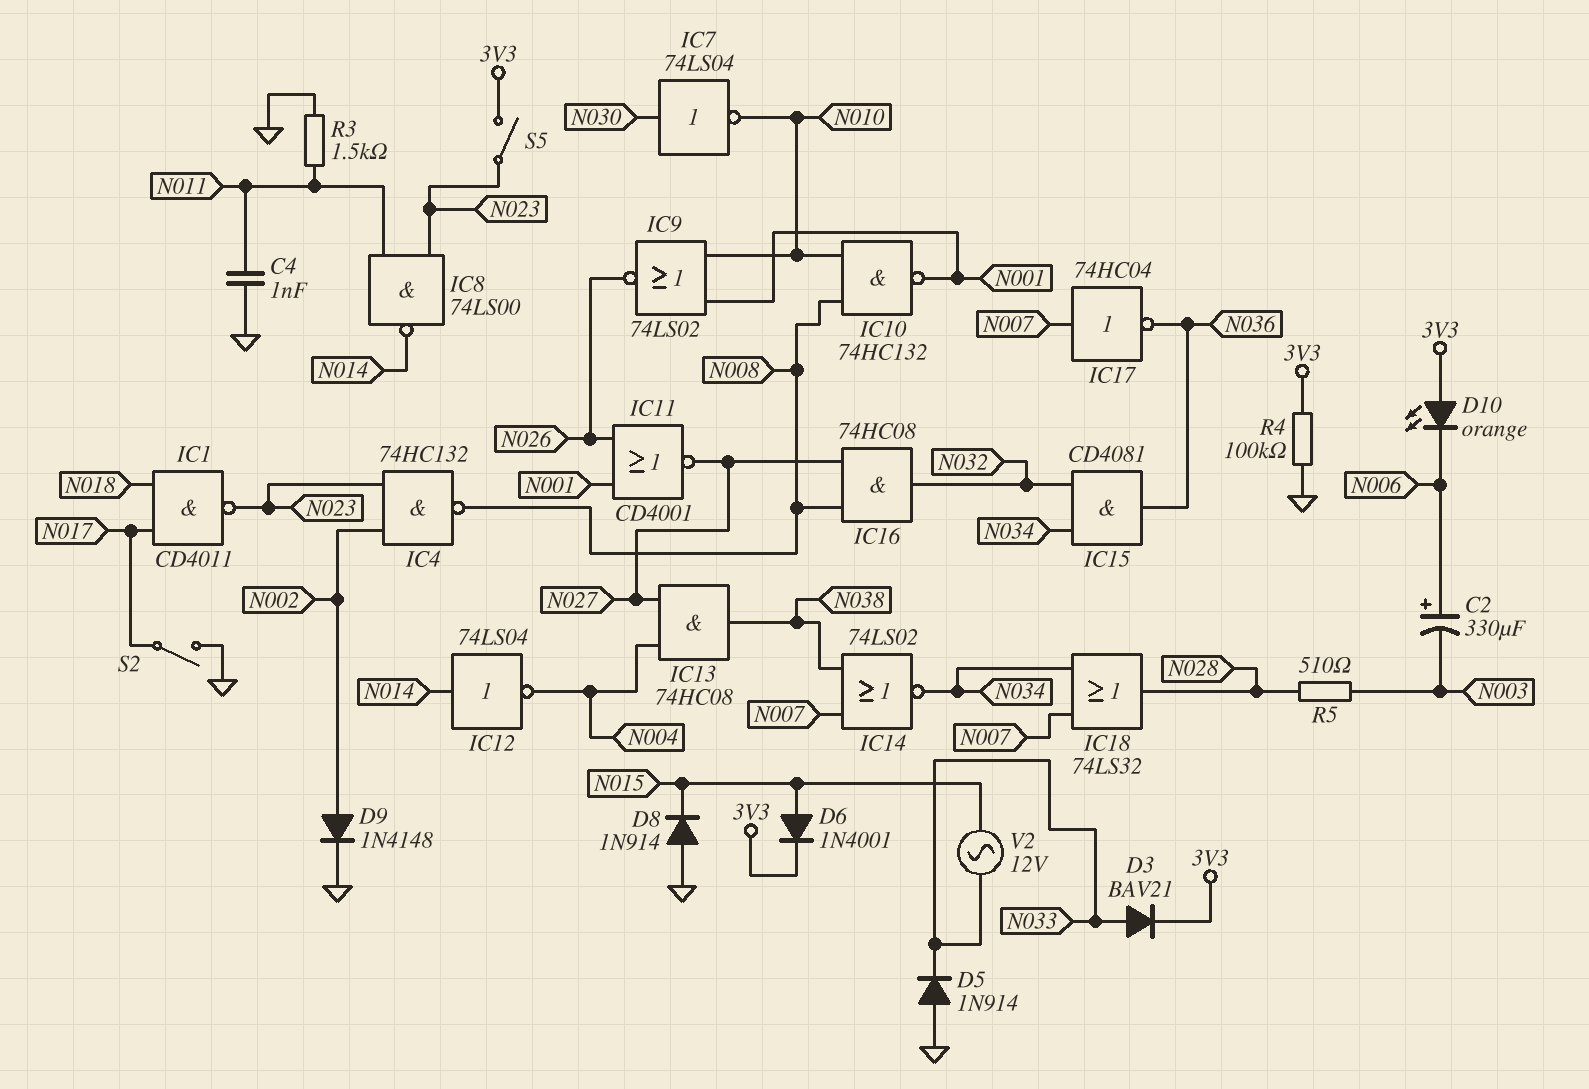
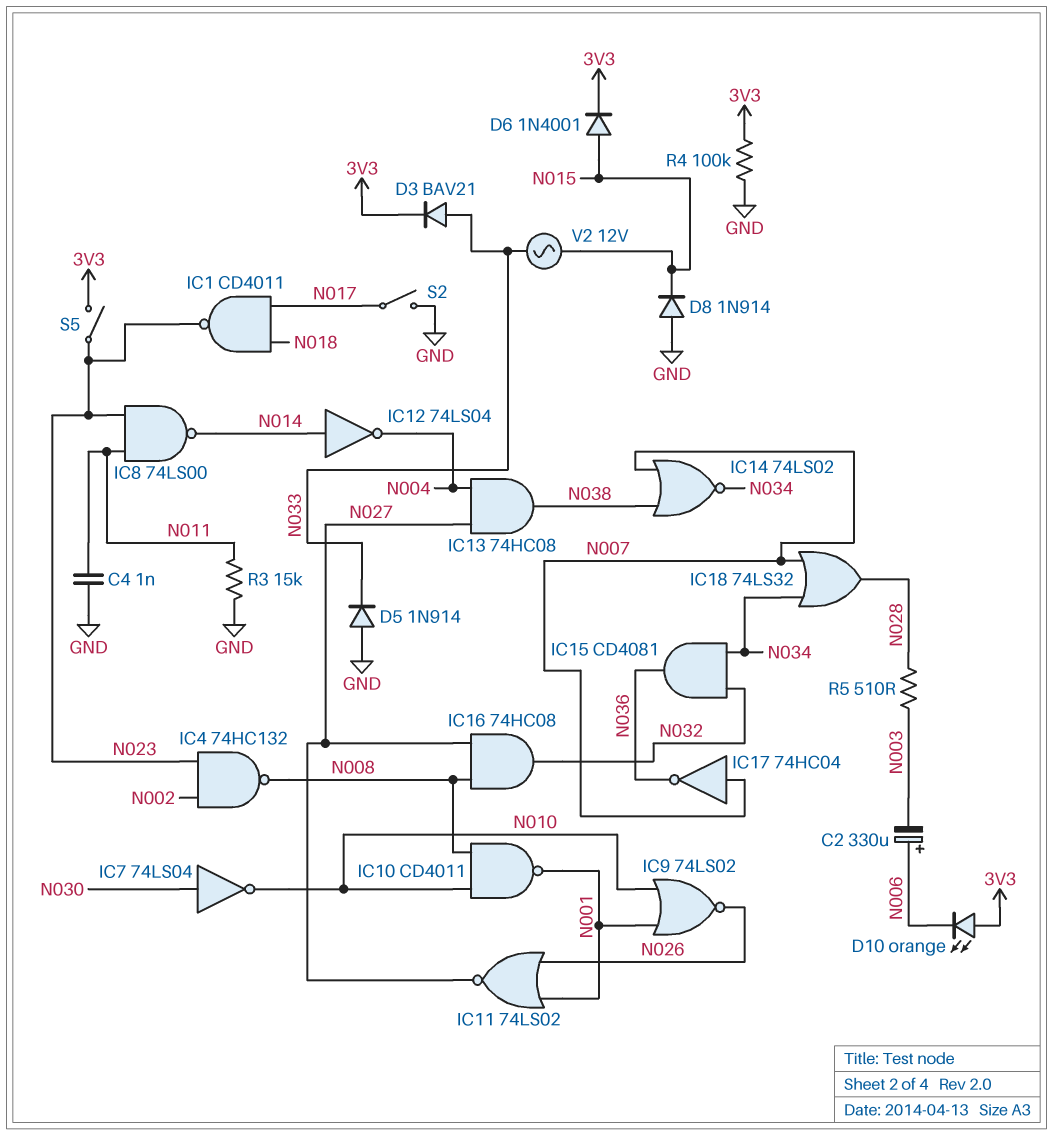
D9: diode 1N4148 (A N002, K GND) -> none
IC10: NAND 74HC132 (in N008, in N010, out N001) -> NAND CD4011 (in N008, in N010, out N001)
IC11: NOR CD4001 (in N001, in N026, out N027) -> NOR 74LS02 (in N001, in N026, out N027)
R3: 1.5k (GND, N011) -> 15k (GND, N011)

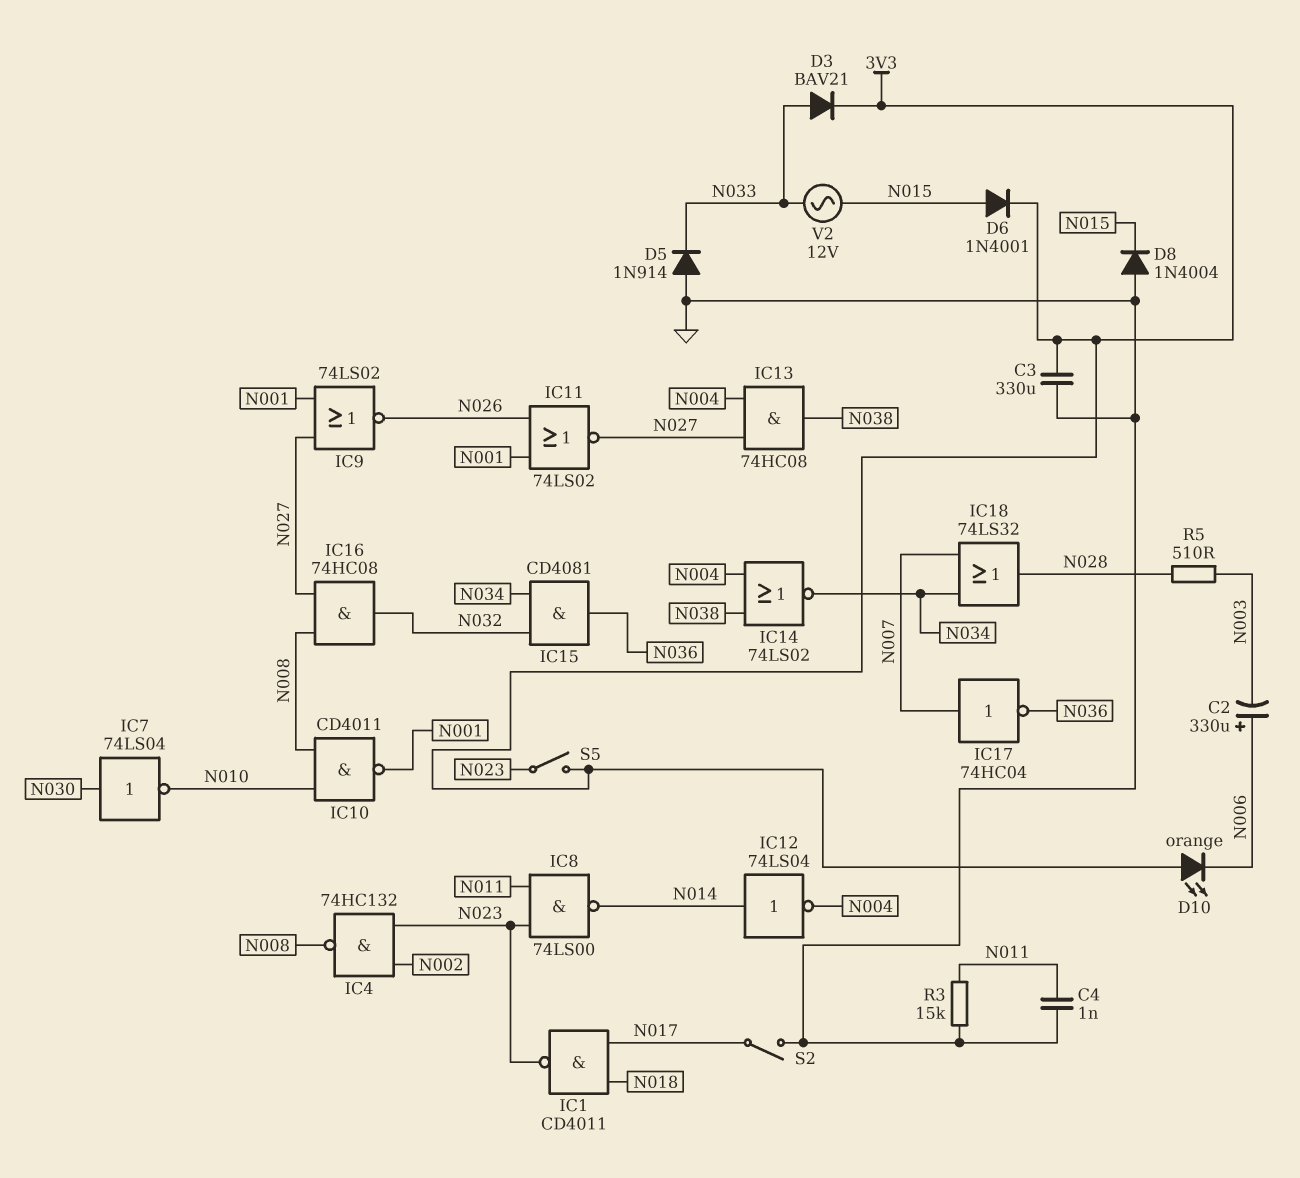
C3: none -> 330uF (3V3, GND)
D8: diode 1N914 (A GND, K N015) -> diode 1N4004 (A GND, K N015)
IC9: NOR 74LS02 (in N001, in N010, out N026) -> NOR 74LS02 (in N001, in N027, out N026)
IC14: NOR 74LS02 (in N007, in N038, out N034) -> NOR 74LS02 (in N004, in N038, out N034)
R4: 100k (3V3, GND) -> none

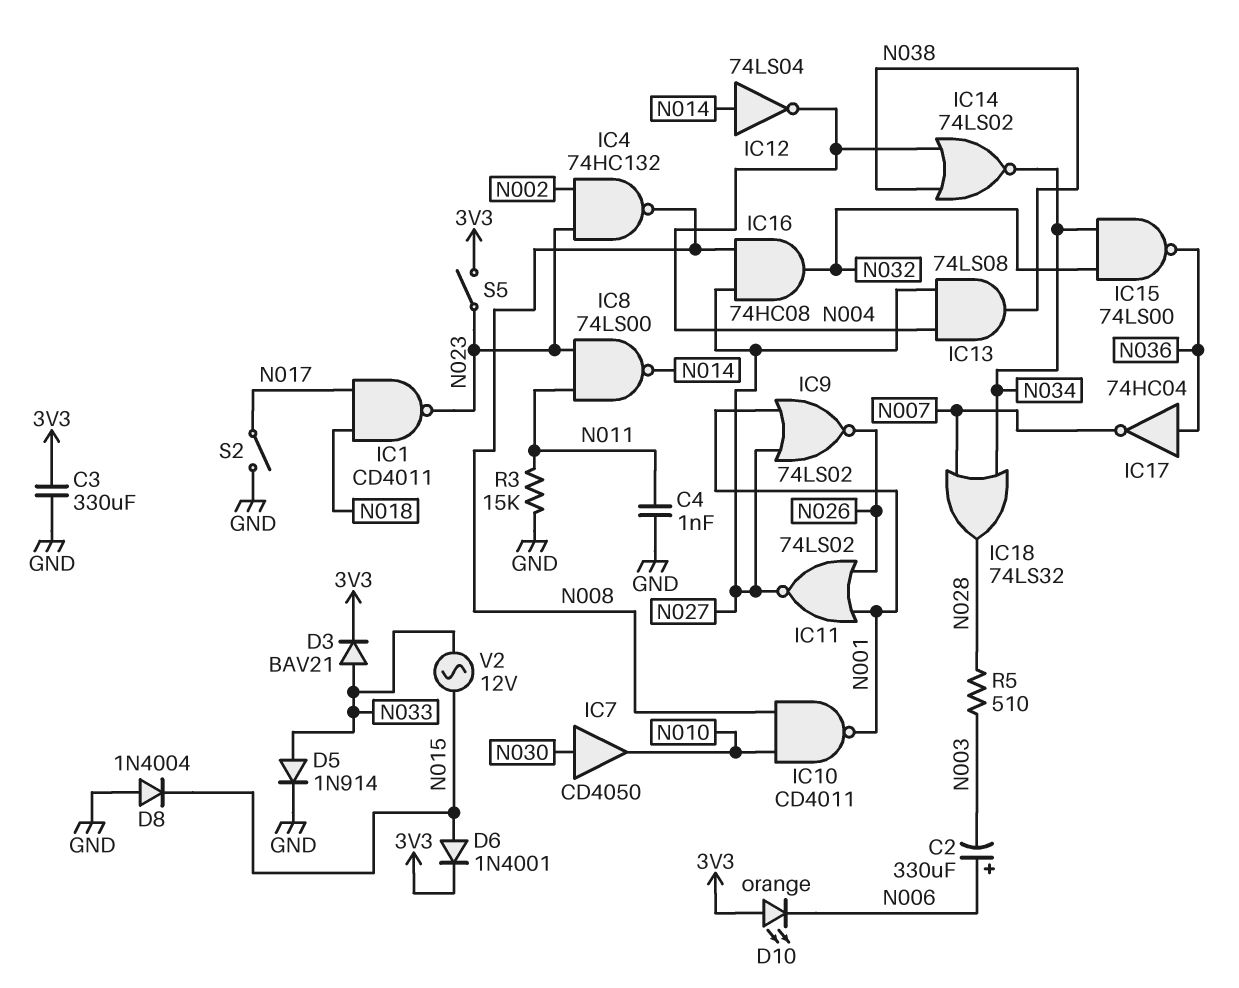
D5: diode 1N914 (A GND, K N033) -> diode 1N914 (A N033, K GND)
IC7: NOT 74LS04 (in N030, out N010) -> buffer CD4050 (in N030, out N010)
IC13: AND 74HC08 (in N004, in N027, out N038) -> AND 74LS08 (in N004, in N027, out N038)
IC15: AND CD4081 (in N032, in N034, out N036) -> NAND 74LS00 (in N032, in N034, out N036)
IC17: NOT 74HC04 (in N007, out N036) -> NOT 74HC04 (in N036, out N007)

